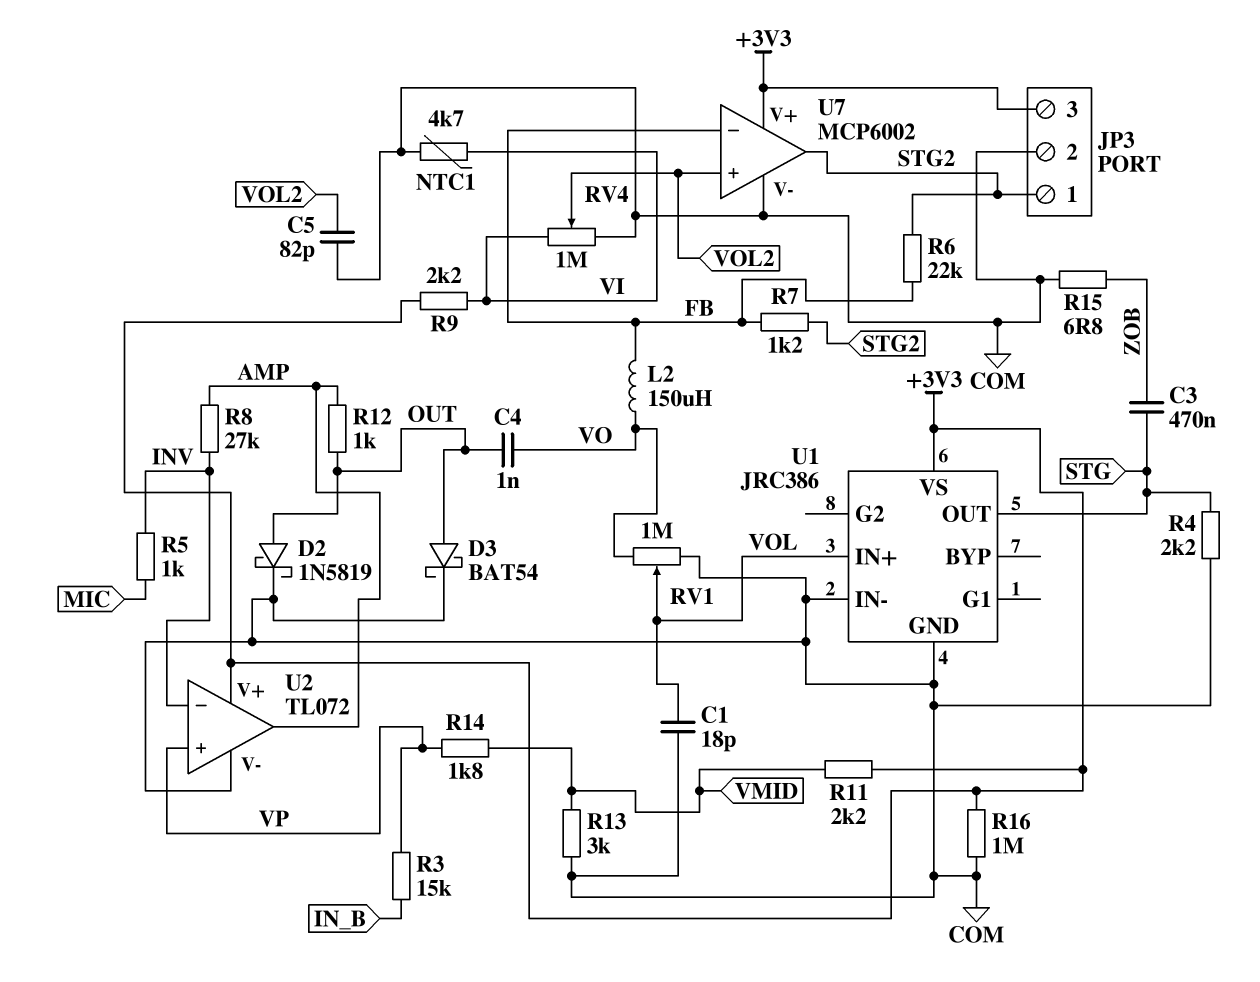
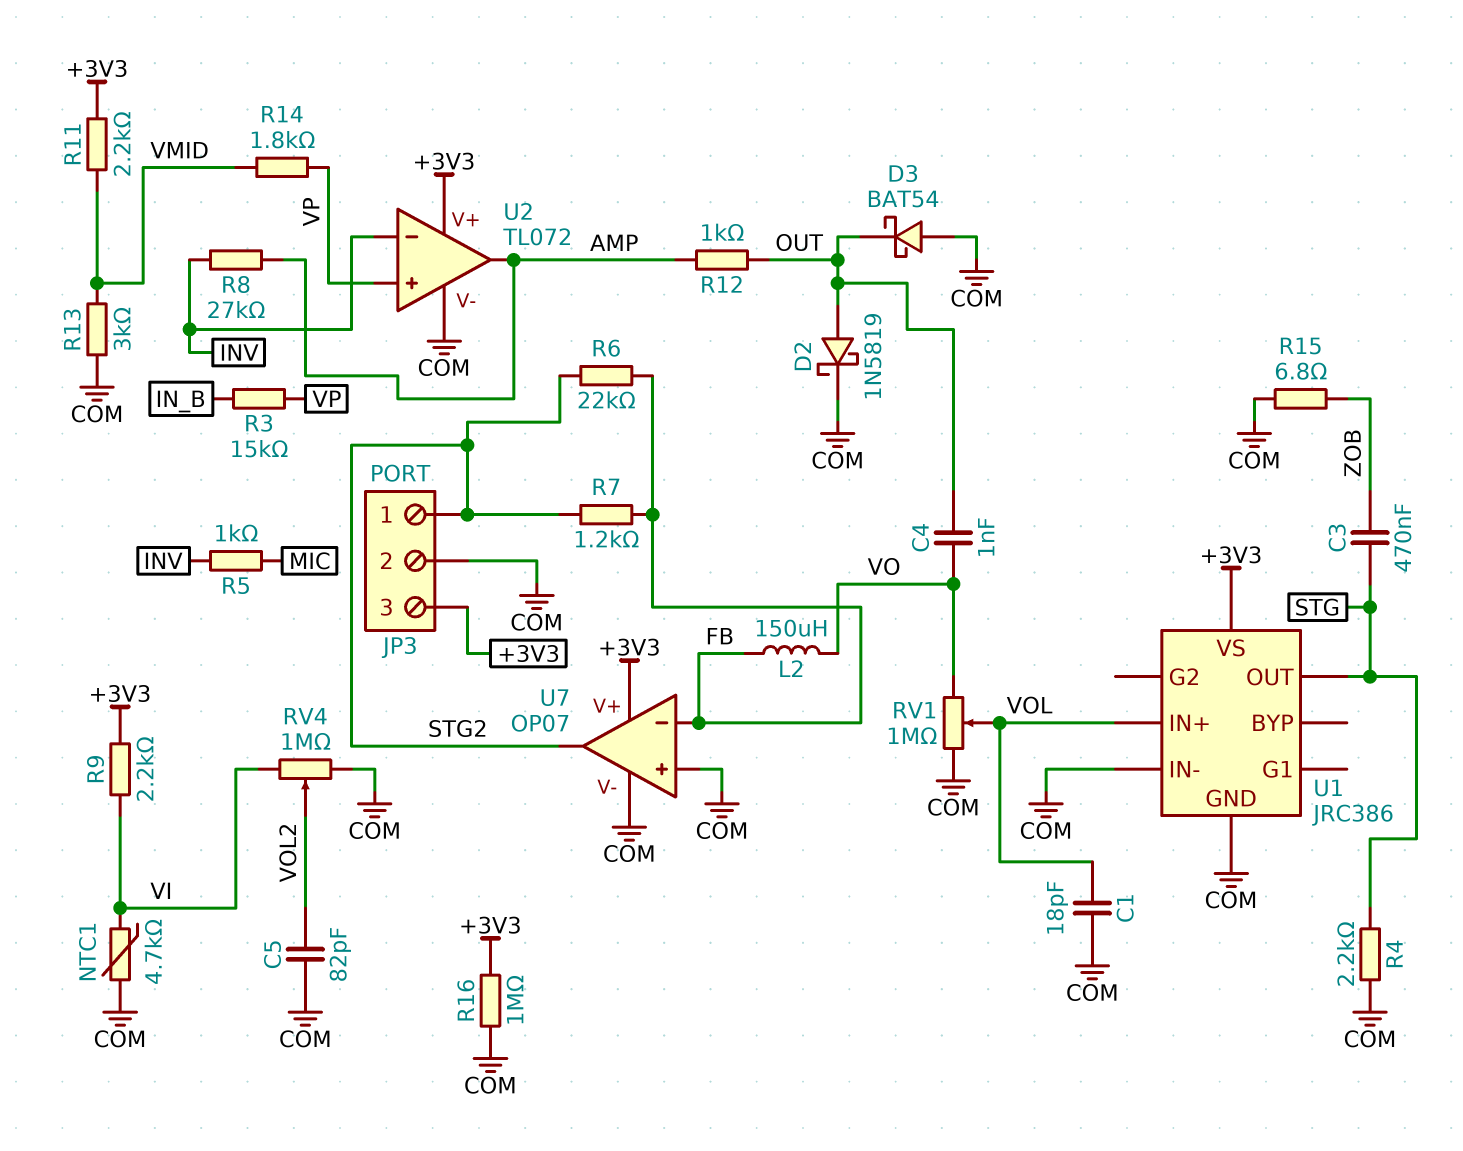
D3: schottky BAT54 (A OUT, K COM) -> schottky BAT54 (A COM, K OUT)
U7: MCP6002 -> OP07
U7 pin in+: VOL2 -> COM

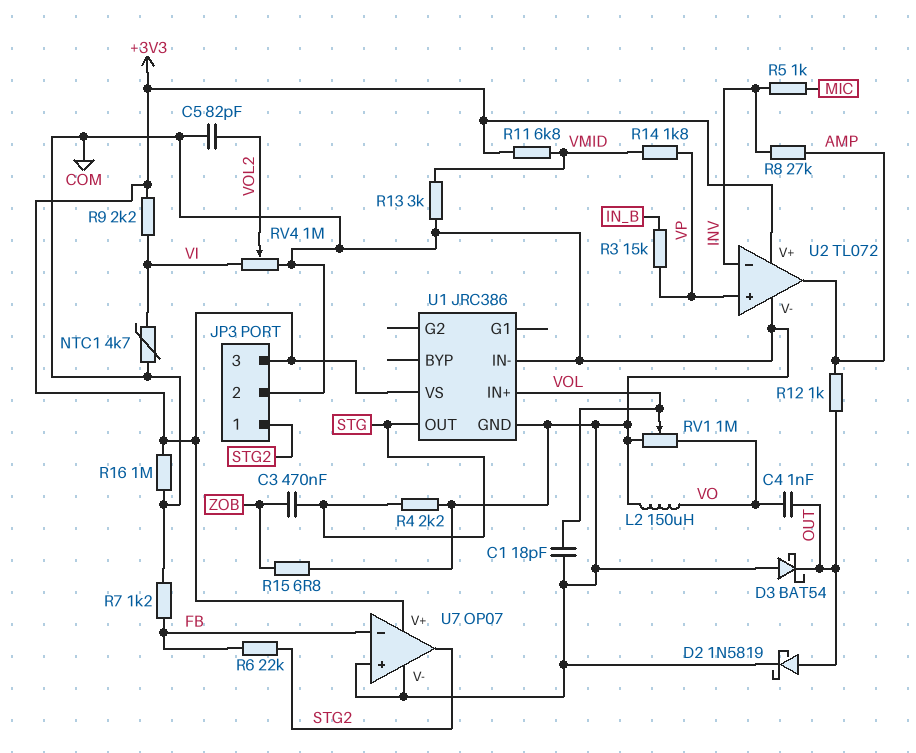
L2: 150uH (FB, VO) -> 150uH (COM, VO)
R7: 1.2k (FB, STG2) -> 1.2k (COM, FB)
R11: 2.2k (+3V3, VMID) -> 6.8k (+3V3, VMID)

